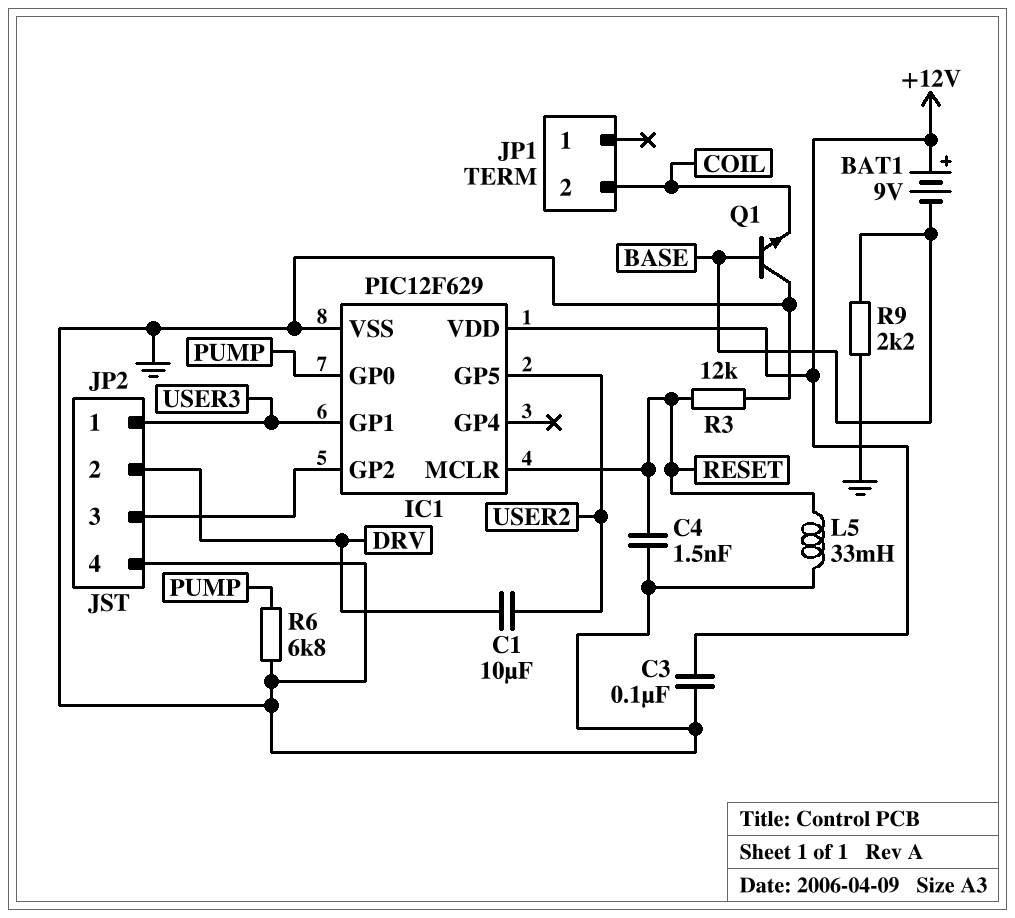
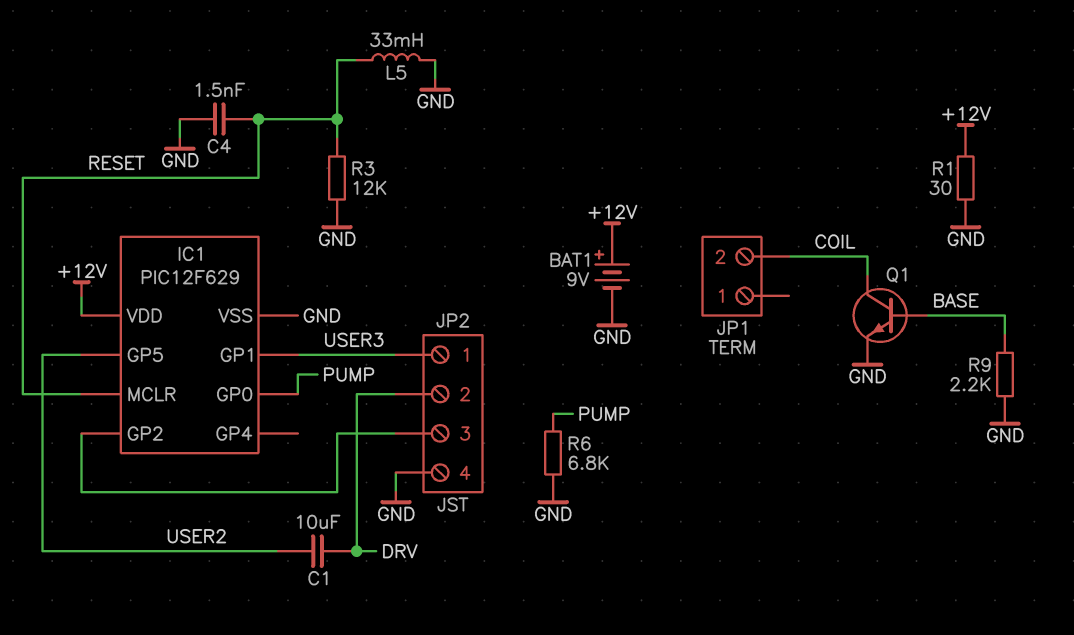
BAT1: 9V (plus +12V, minus BASE) -> 9V (plus +12V, minus GND)
C3: 100nF (+12V, GND) -> none
Q1: NPN (B BASE, C GND, E COIL) -> NPN (B BASE, C COIL, E GND)
R1: none -> 30 (+12V, GND)

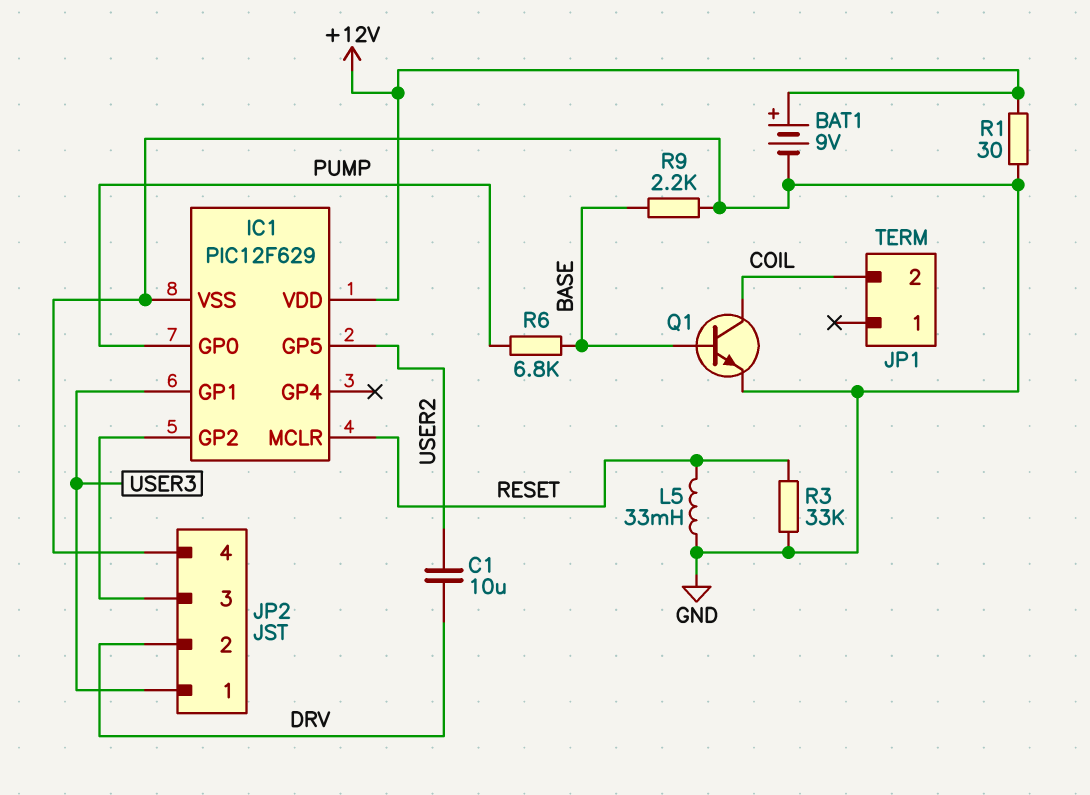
C4: 1.5nF (GND, RESET) -> none
R3: 12k (GND, RESET) -> 33k (GND, RESET)
R6: 6.8k (GND, PUMP) -> 6.8k (BASE, PUMP)

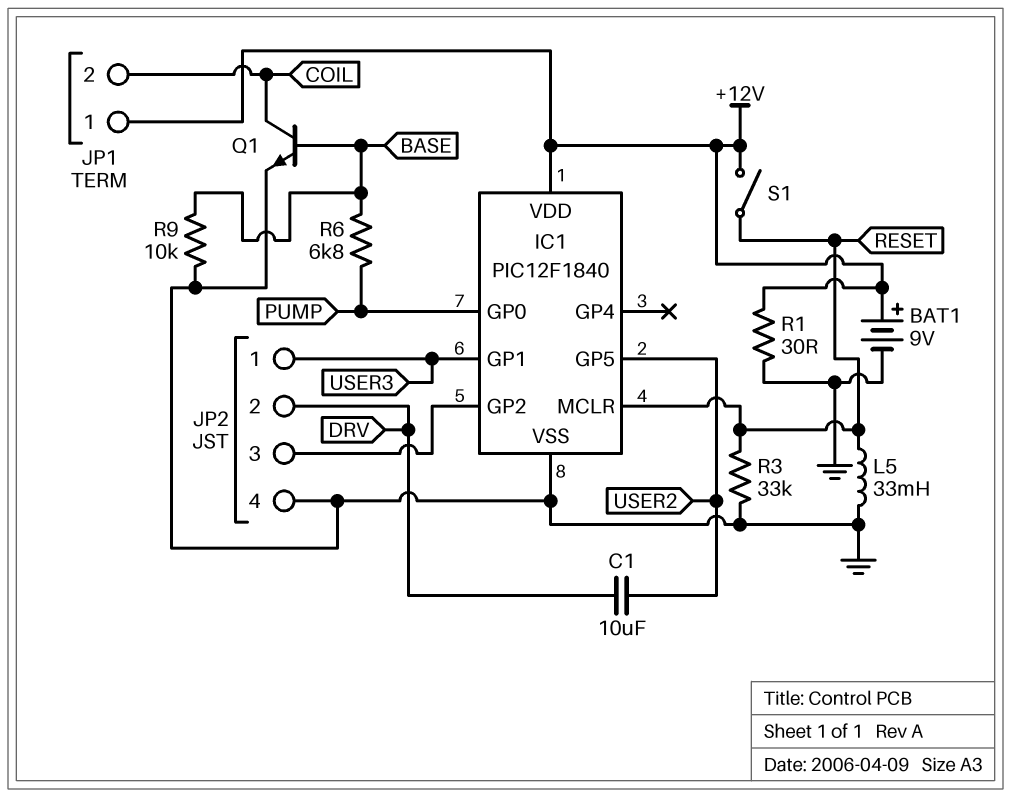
IC1: PIC12F629 -> PIC12F1840
JP1 pin 1: none -> +12V
R9: 2.2k (BASE, GND) -> 10k (BASE, GND)
S1: none -> switch (+12V, RESET)

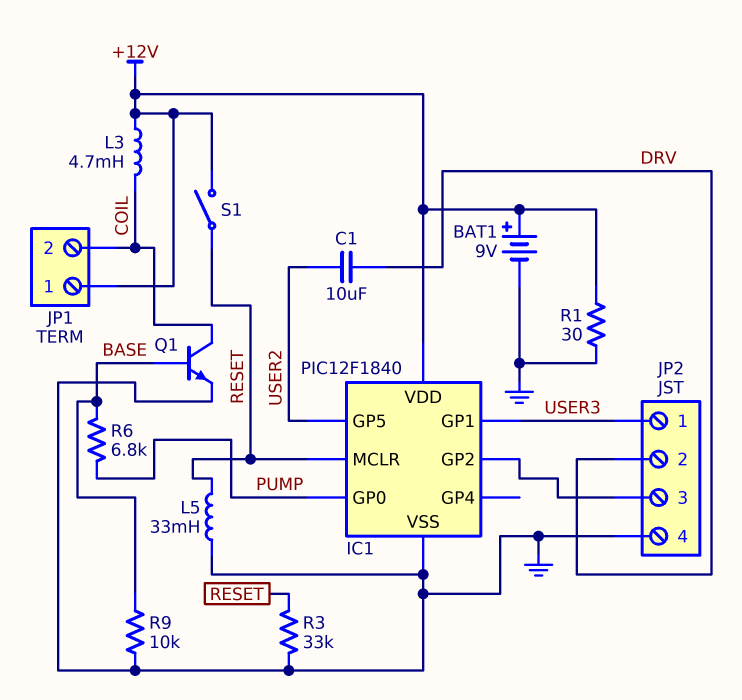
L3: none -> 4.7mH (+12V, COIL)

